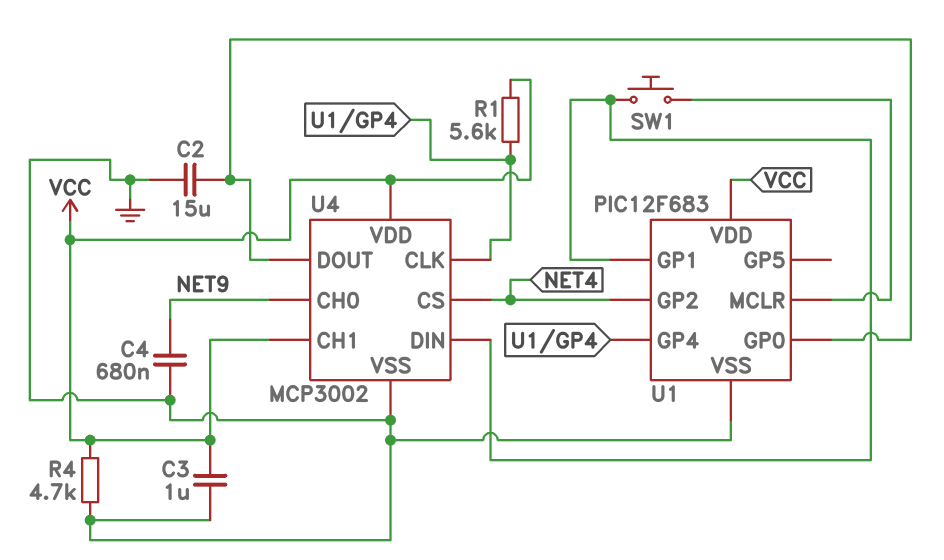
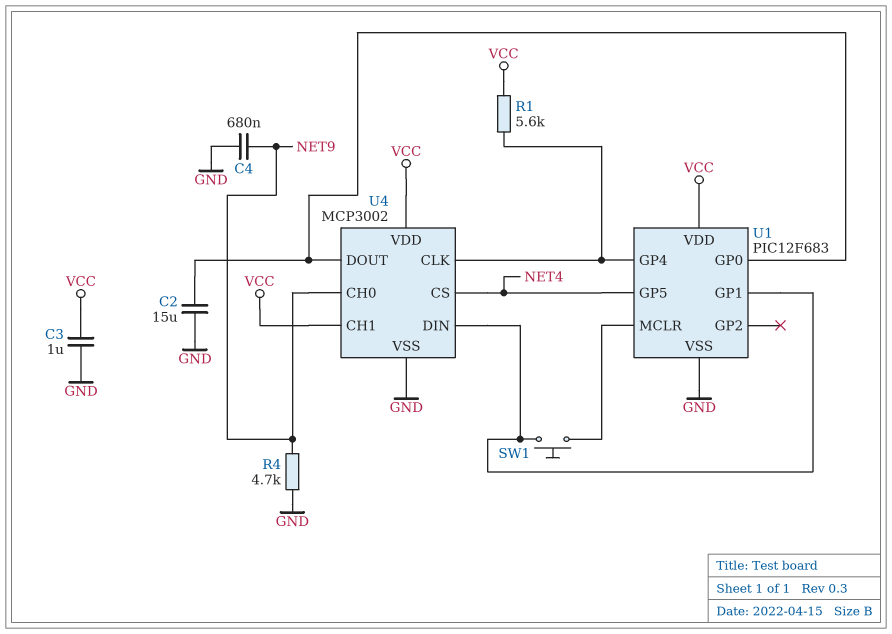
R4: 4.7k (GND, VCC) -> 4.7k (GND, NET9)
U1 pin GP2: NET4 -> none
U1 pin GP5: none -> NET4

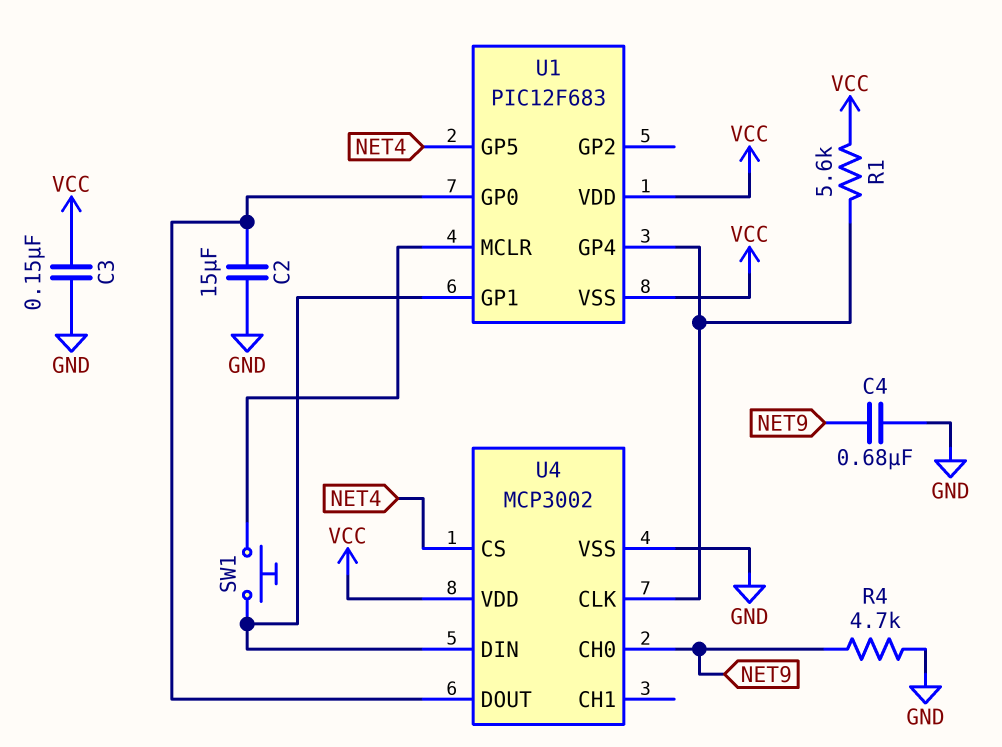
C3: 1uF (GND, VCC) -> 150nF (GND, VCC)
U1 pin VSS: GND -> VCC
U4 pin CH1: VCC -> none

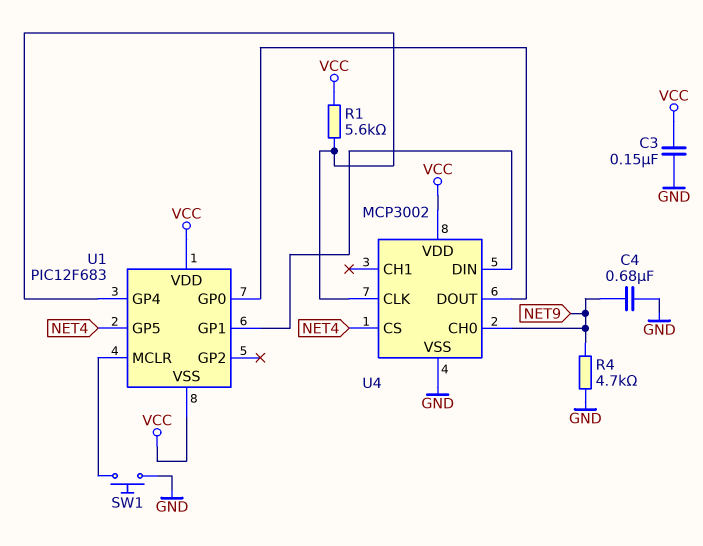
C2: 15uF (GND, U1/GP0) -> none
SW1: button (U1/GP1, U1/MCLR) -> button (GND, U1/MCLR)

